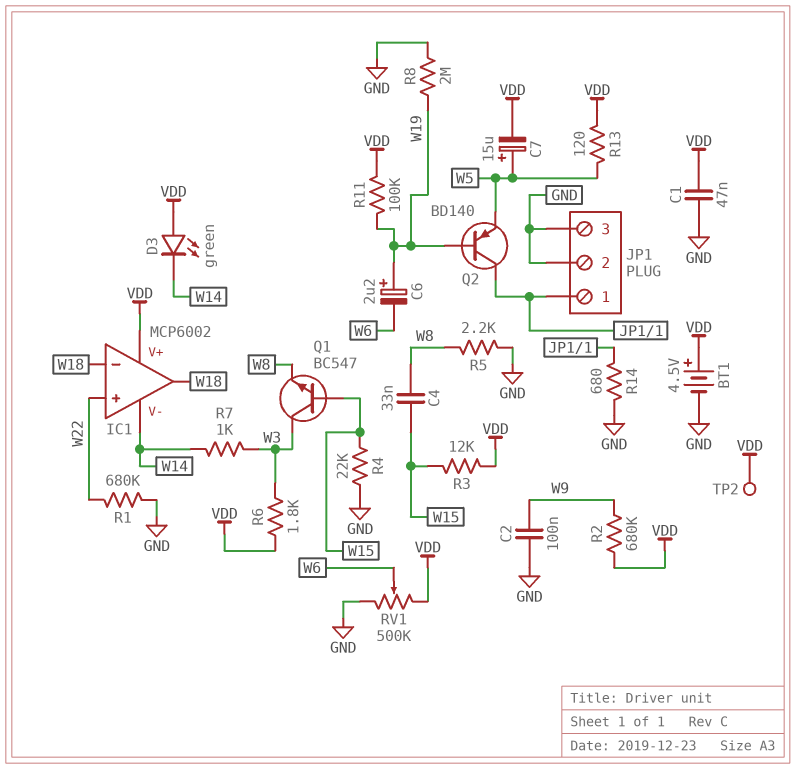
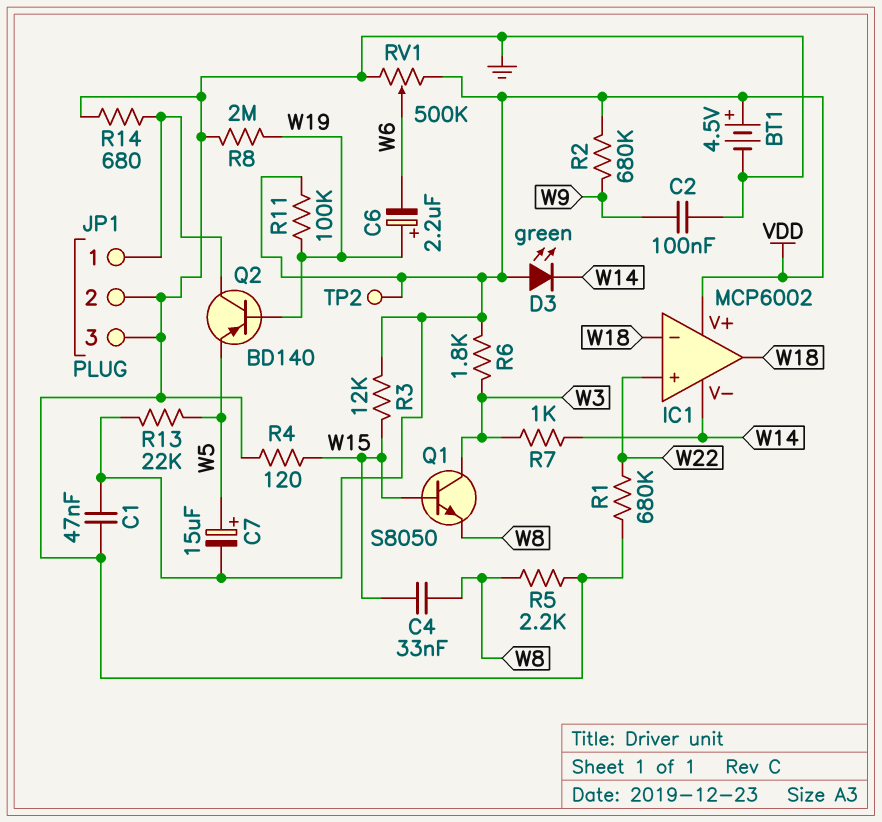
Q1: NPN BC547 (B W15, C W3, E W8) -> NPN S8050 (B W15, C W3, E W8)
R4: 22k (GND, W15) -> 120 (GND, W15)
R13: 120 (VDD, W5) -> 22k (VDD, W5)

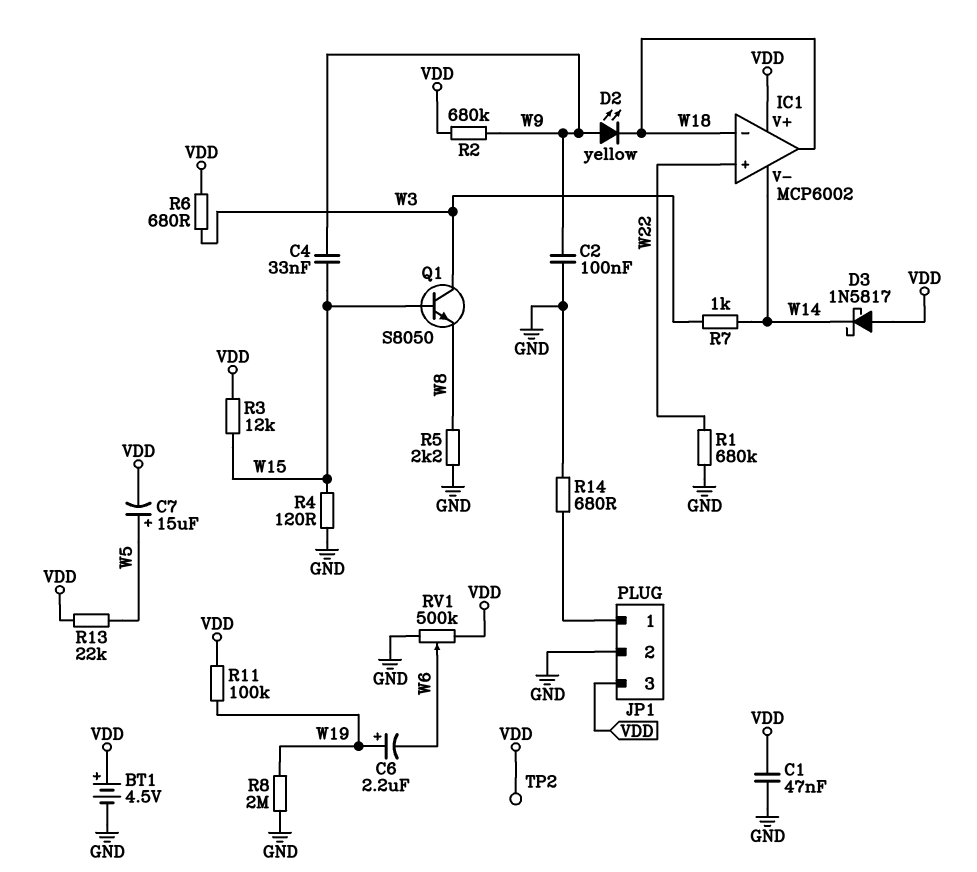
C4: 33nF (W8, W15) -> 33nF (W9, W15)
D2: none -> LED yellow (A W9, K W18)
D3: LED green (A VDD, K W14) -> schottky 1N5817 (A VDD, K W14)
JP1 pin 3: GND -> VDD
Q2: PNP BD140 (B W19, C JP1/1, E W5) -> none
R6: 1.8k (VDD, W3) -> 680 (VDD, W3)

